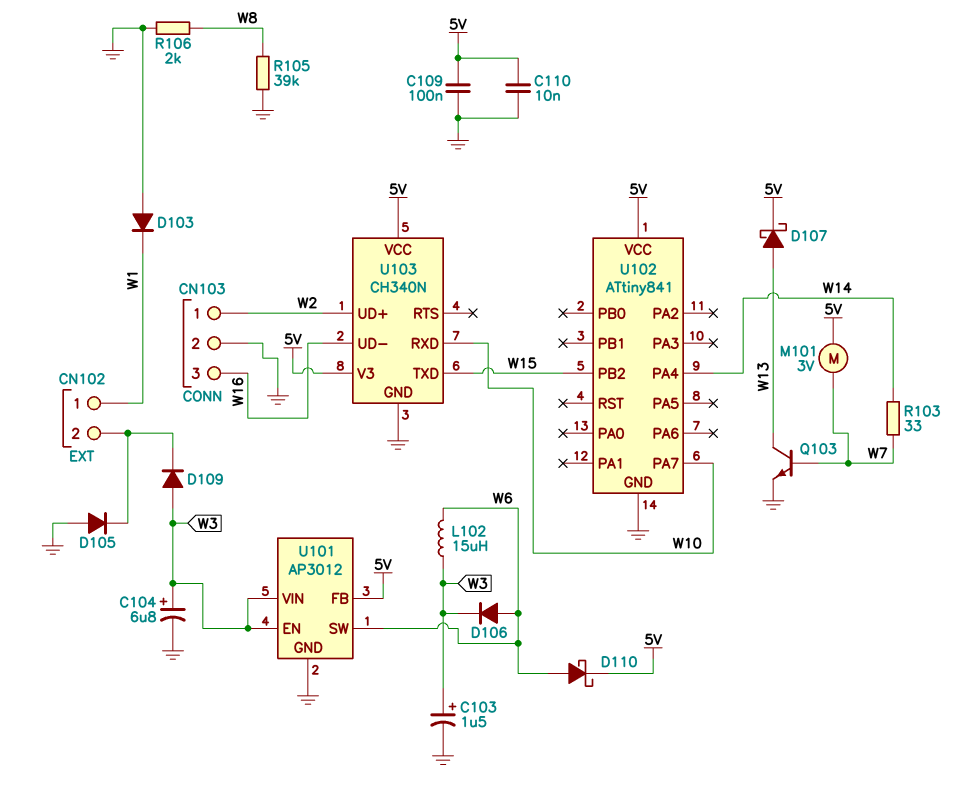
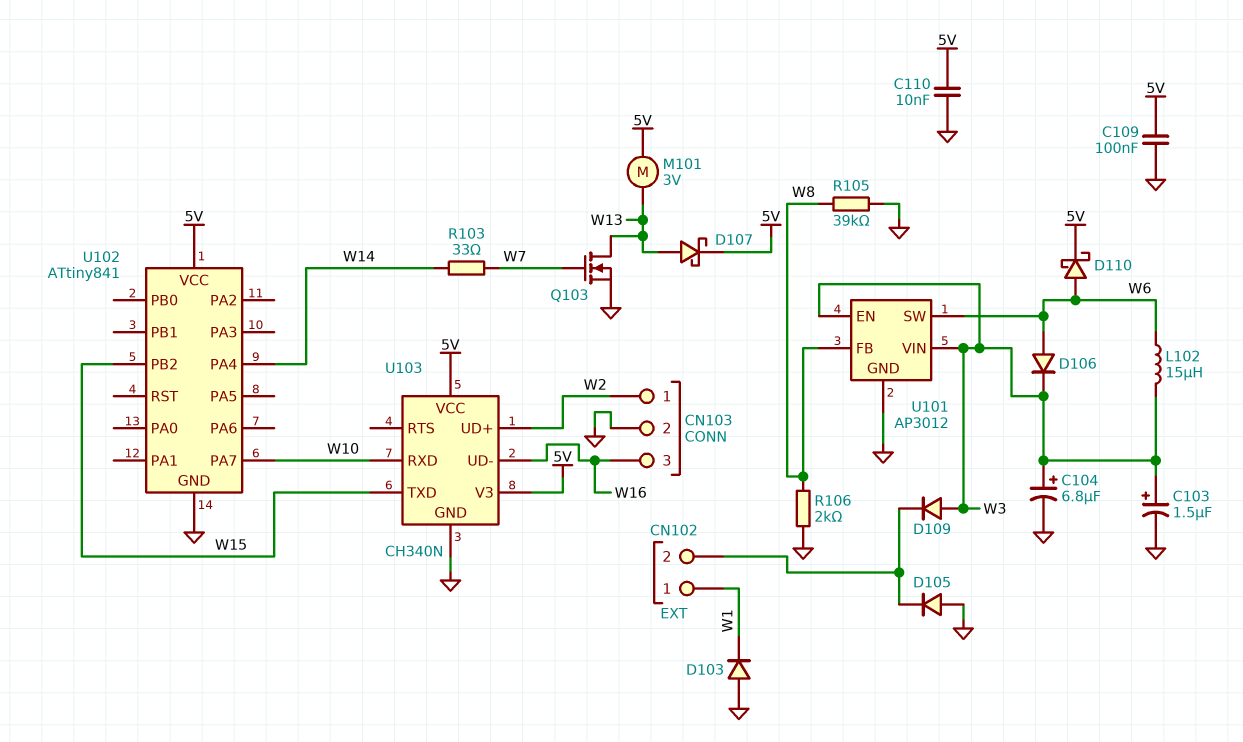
M101: motor 3V (5V, W7) -> motor 3V (5V, W13)
Q103: NPN (B W7, C W13, E GND) -> NMOS (G W7, D W13, S GND)
U101 pin FB: 5V -> W8

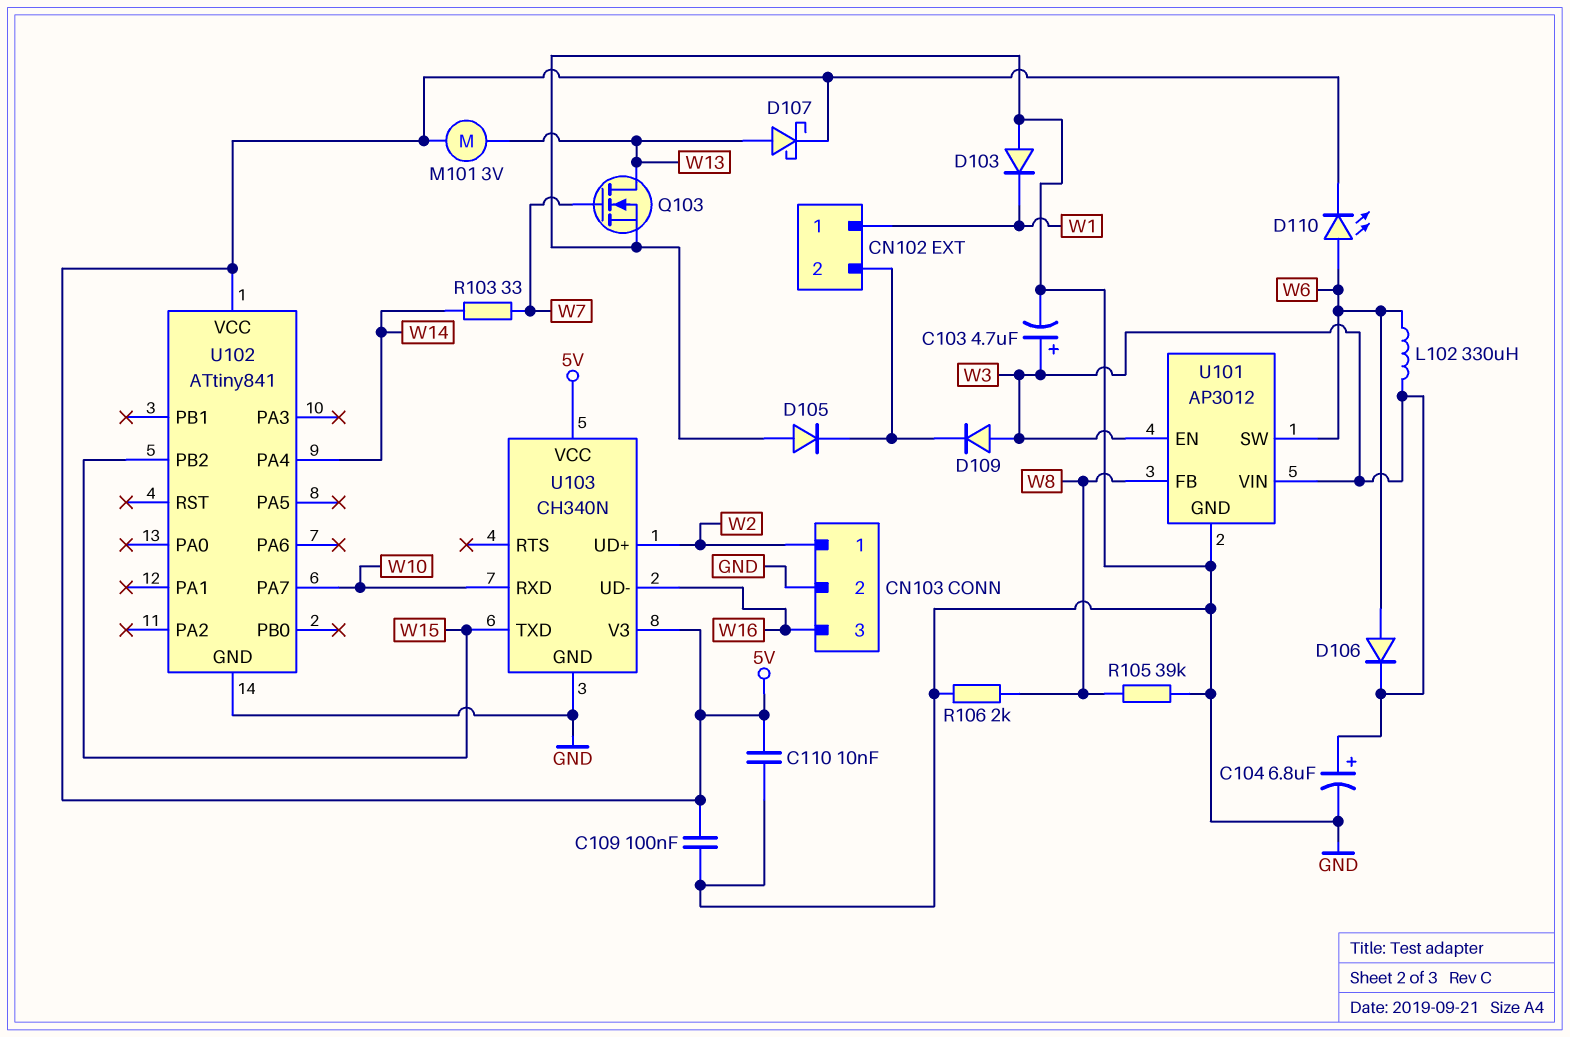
C103: 1.5uF (plus W3, minus GND) -> 4.7uF (plus W3, minus GND)
D110: schottky (A W6, K 5V) -> LED (A W6, K 5V)
L102: 15uH (W3, W6) -> 330uH (W3, W6)

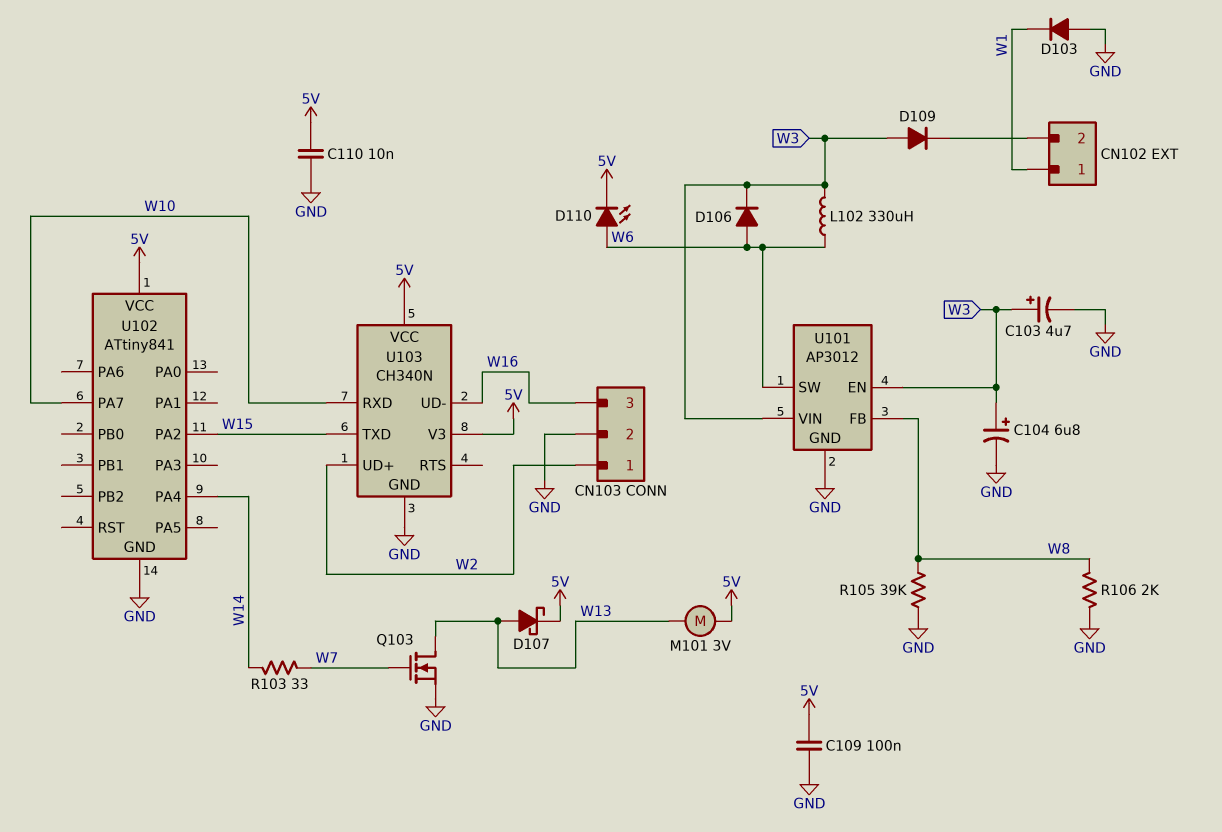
D105: diode (A GND, K CN102/2) -> none
U102 pin PA2: none -> W15
U102 pin PB2: W15 -> none

